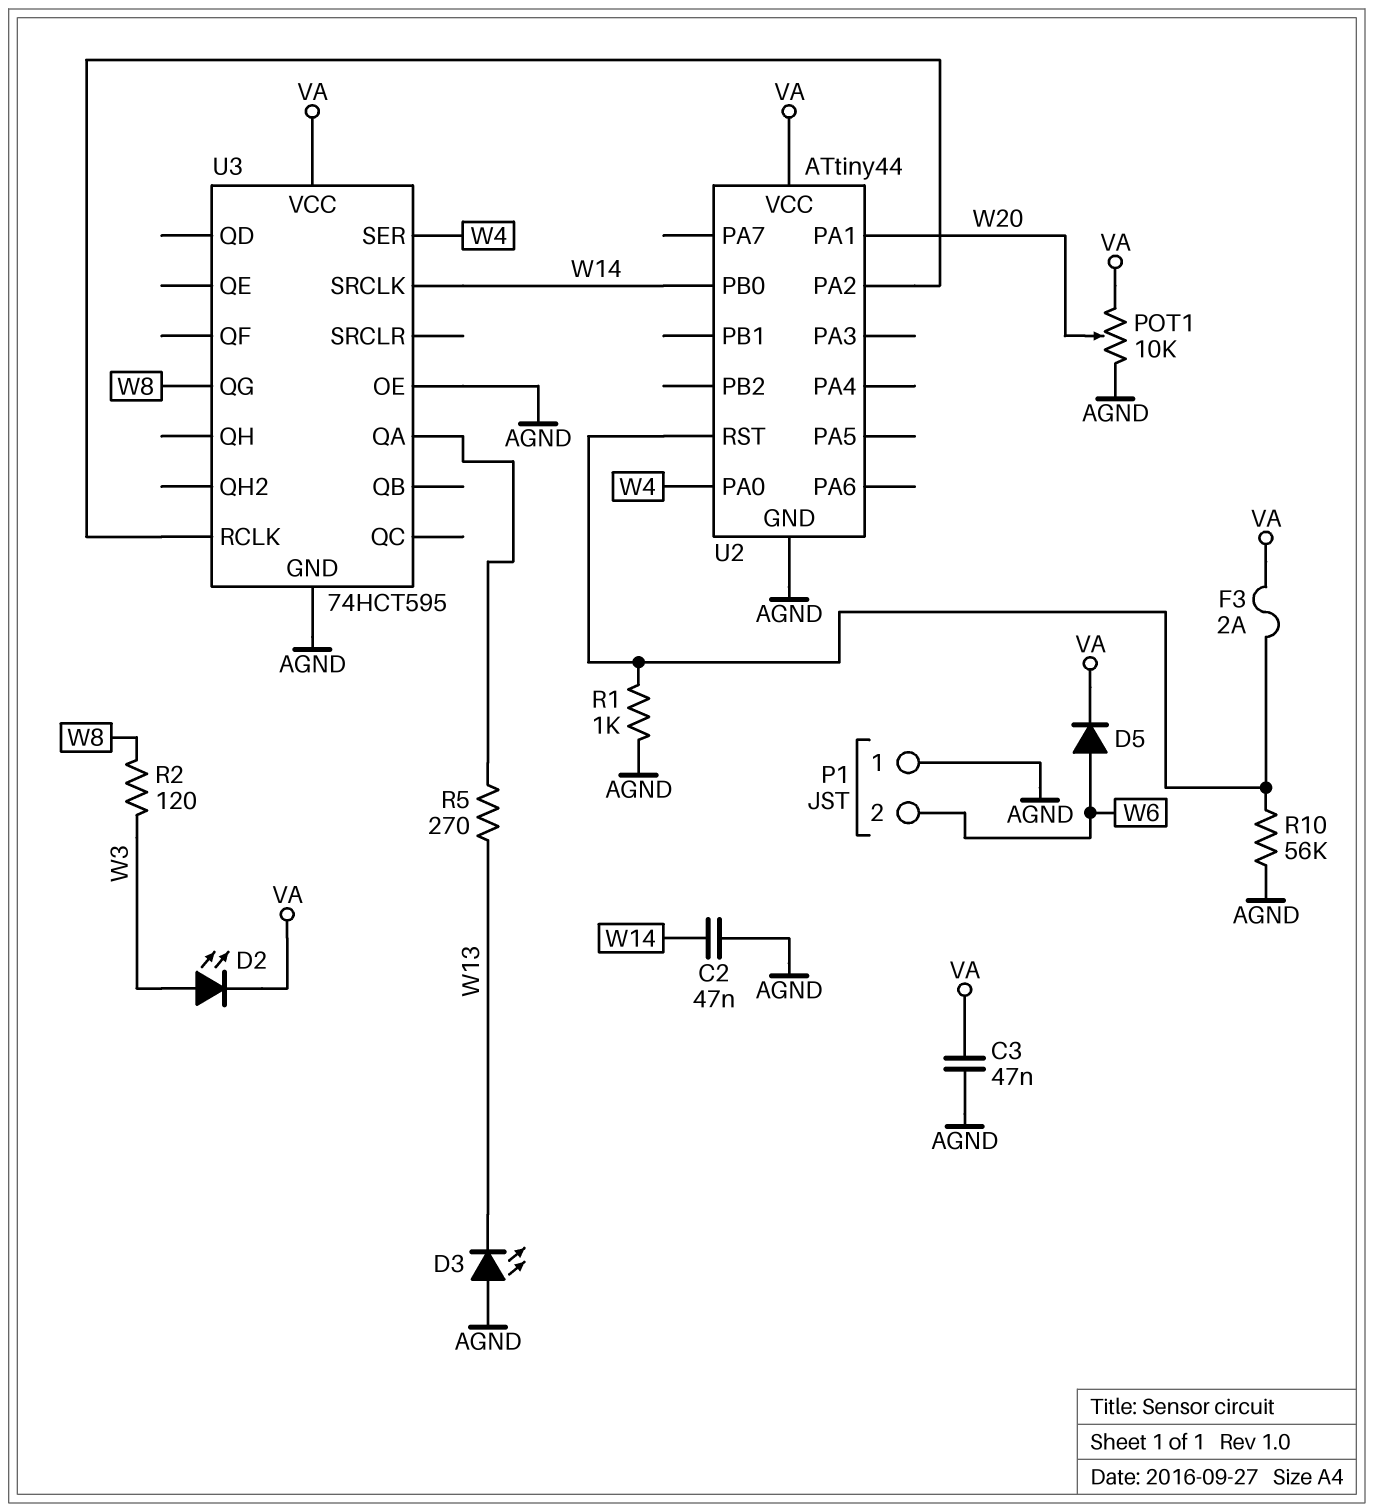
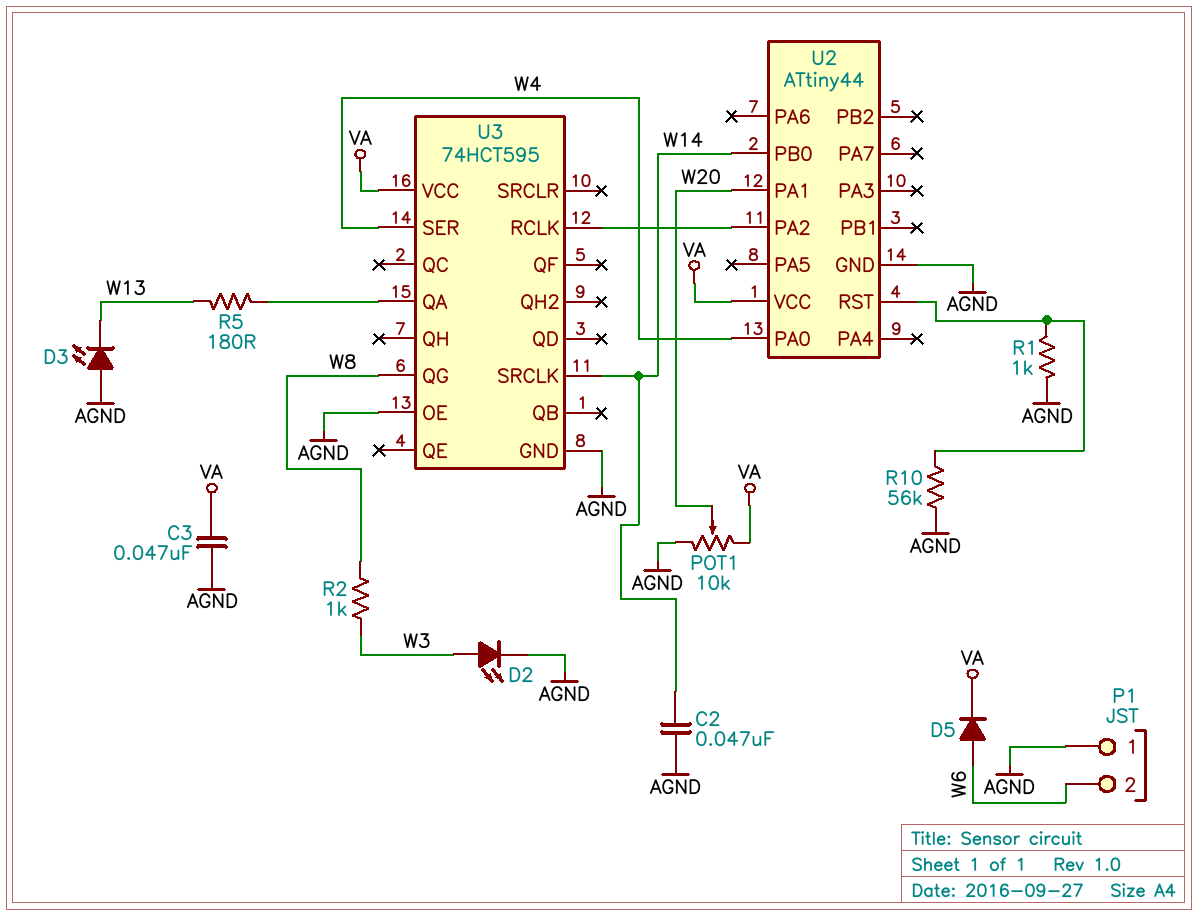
D2: LED (A W3, K VA) -> LED (A W3, K AGND)
F3: 2A (U2/RST, VA) -> none
R2: 120 (W3, W8) -> 1k (W3, W8)
R5: 270 (U3/QA, W13) -> 180 (U3/QA, W13)

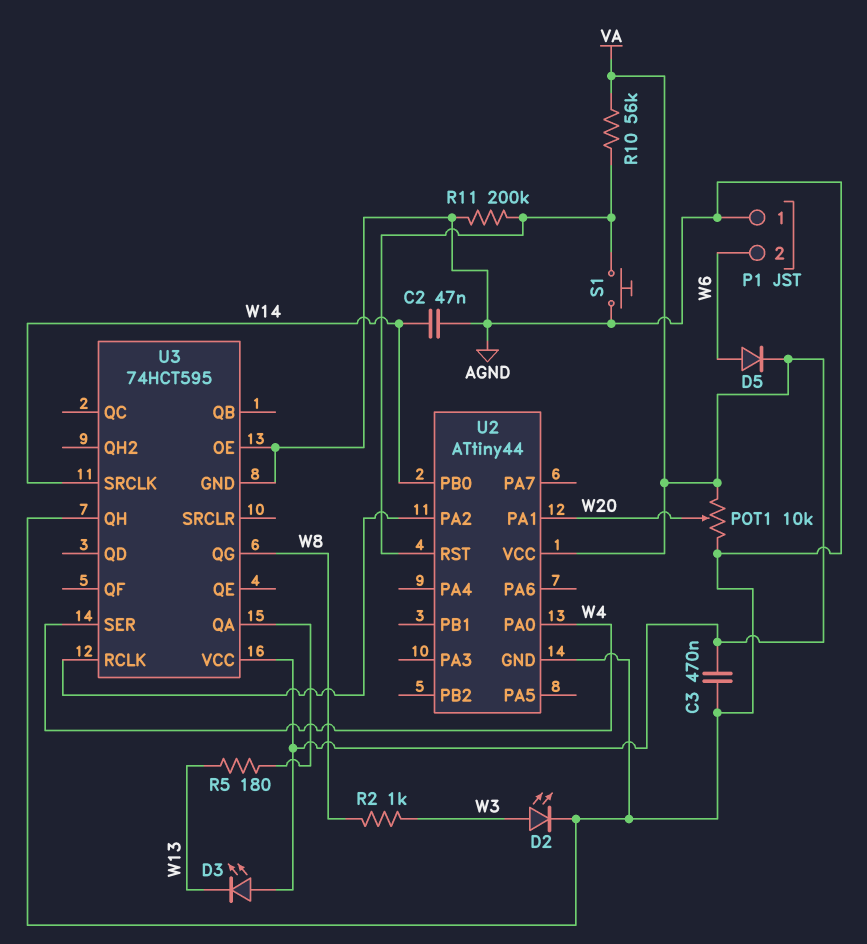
C3: 47nF (AGND, VA) -> 470nF (AGND, VA)
D3: LED (A AGND, K W13) -> LED (A VA, K W13)
R1: 1k (AGND, U2/RST) -> none
R10: 56k (AGND, U2/RST) -> 56k (U2/RST, VA)
R11: none -> 200k (AGND, U2/RST)
S1: none -> button (AGND, U2/RST)
U3 pin QH: none -> AGND

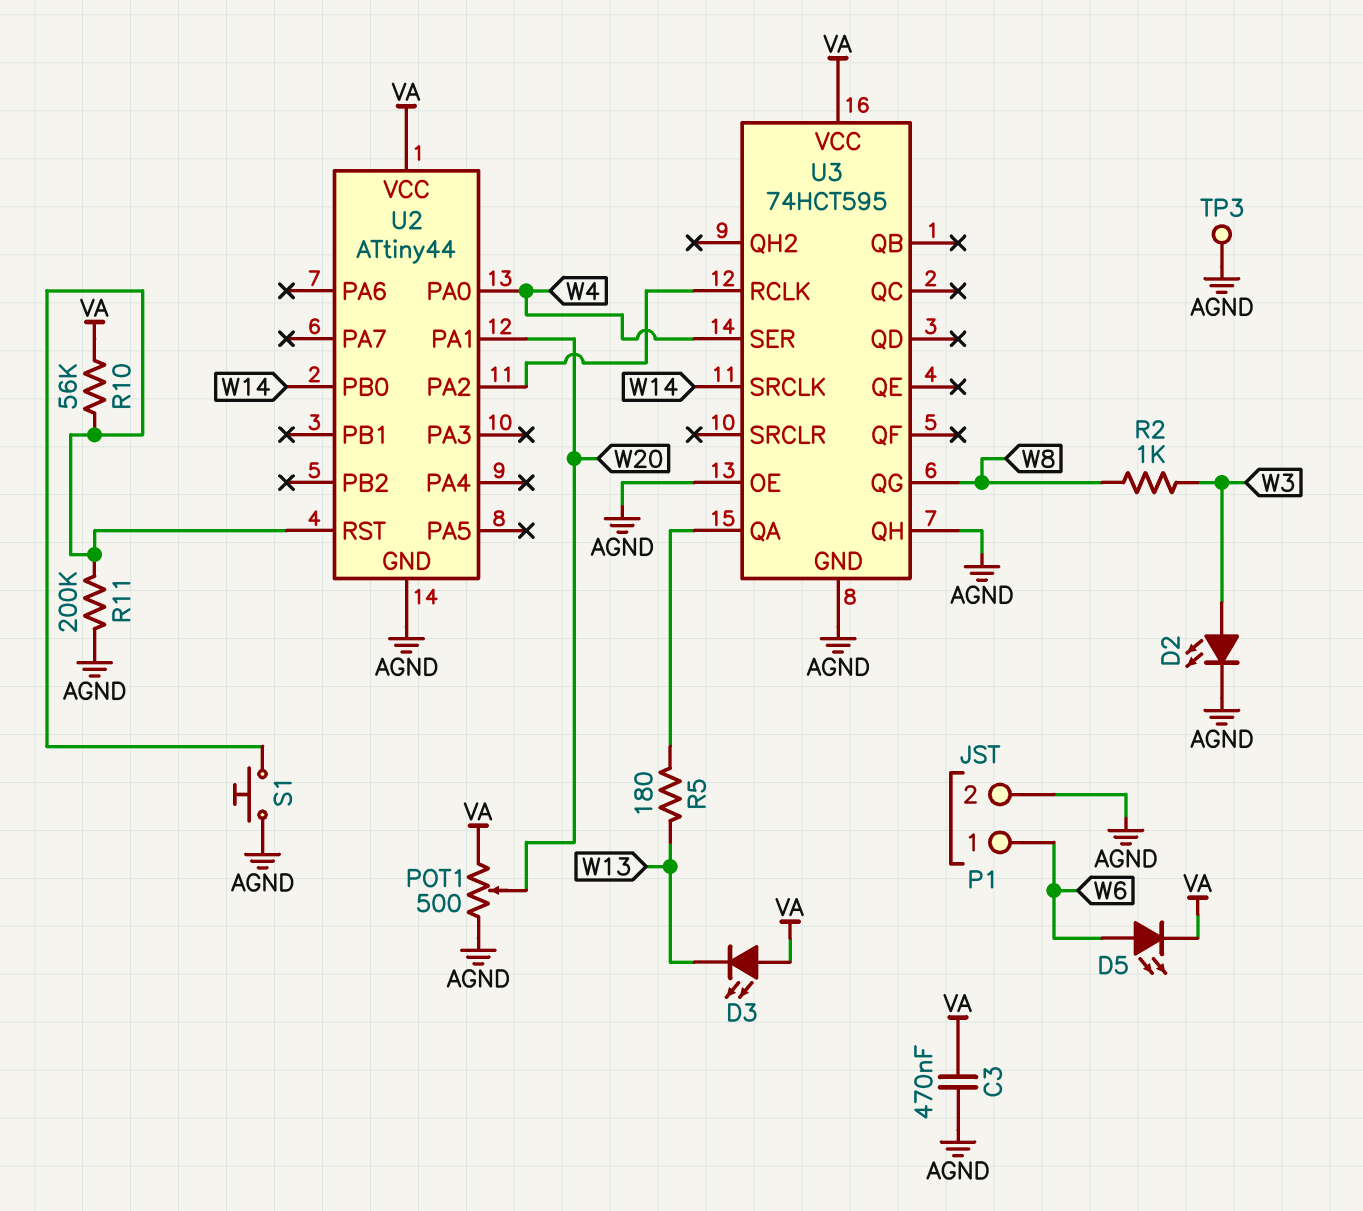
C2: 47nF (AGND, W14) -> none
D5: diode (A W6, K VA) -> LED (A W6, K VA)
P1 pin 1: AGND -> W6
P1 pin 2: W6 -> AGND
POT1: 10k (AGND, VA, wiper W20) -> 500 (AGND, VA, wiper W20)
TP3: none -> test point (AGND)

